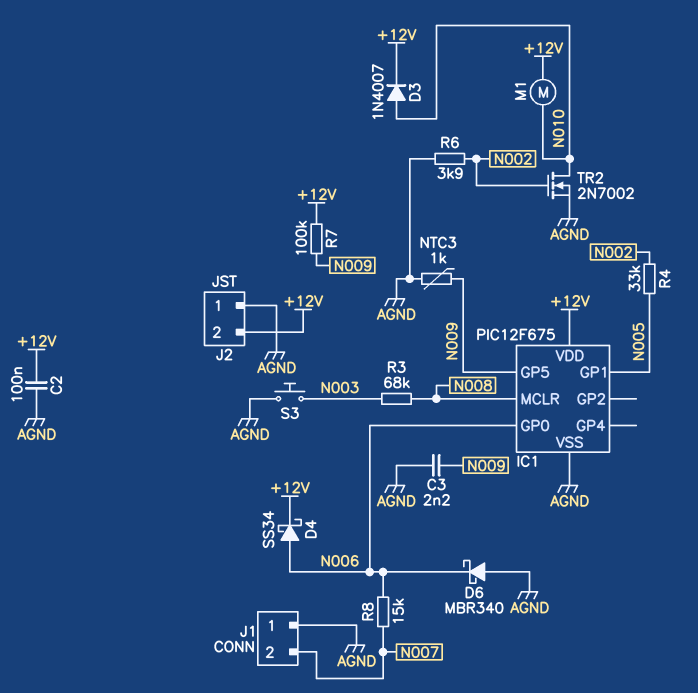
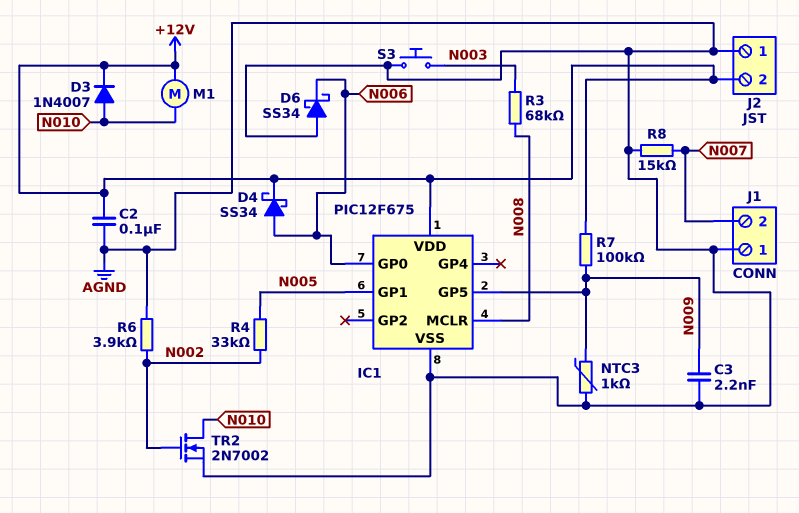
D6: schottky MBR340 (A AGND, K N006) -> schottky SS34 (A AGND, K N006)
R8: 15k (N006, N007) -> 15k (AGND, N007)

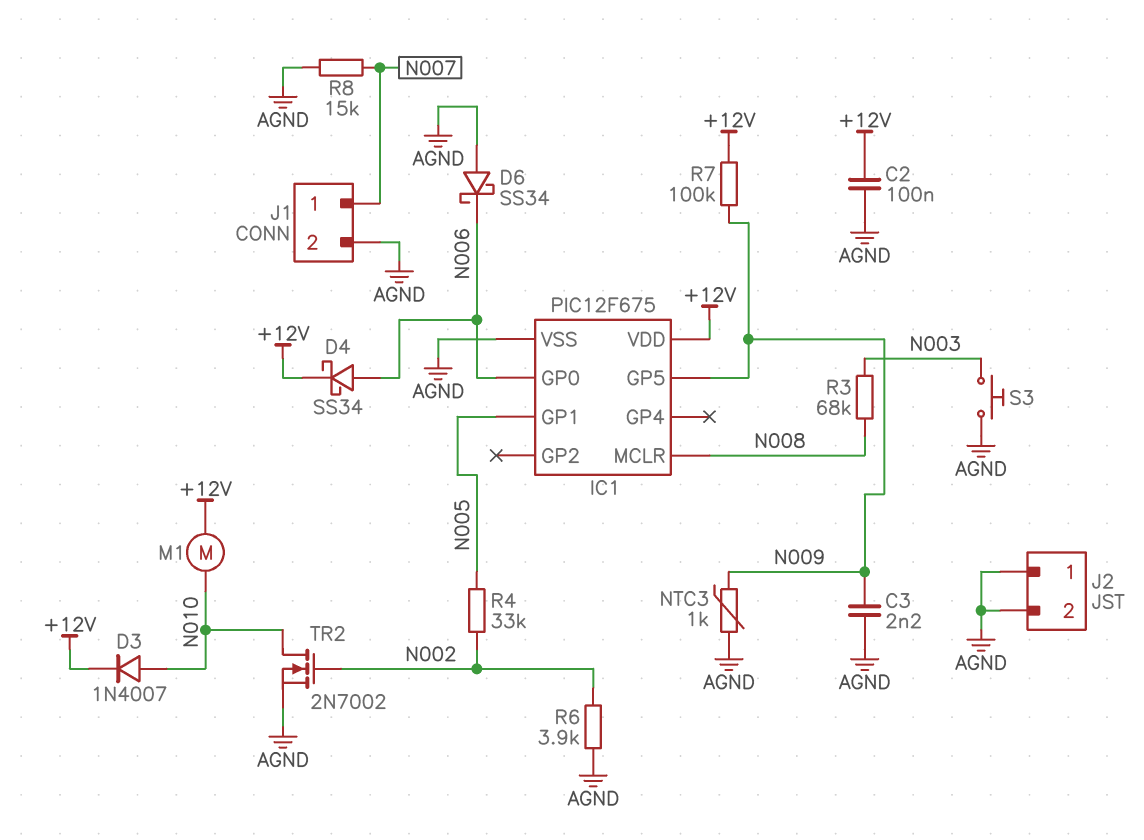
J1 pin 1: AGND -> N007
J1 pin 2: N007 -> AGND
J2 pin 2: +12V -> AGND

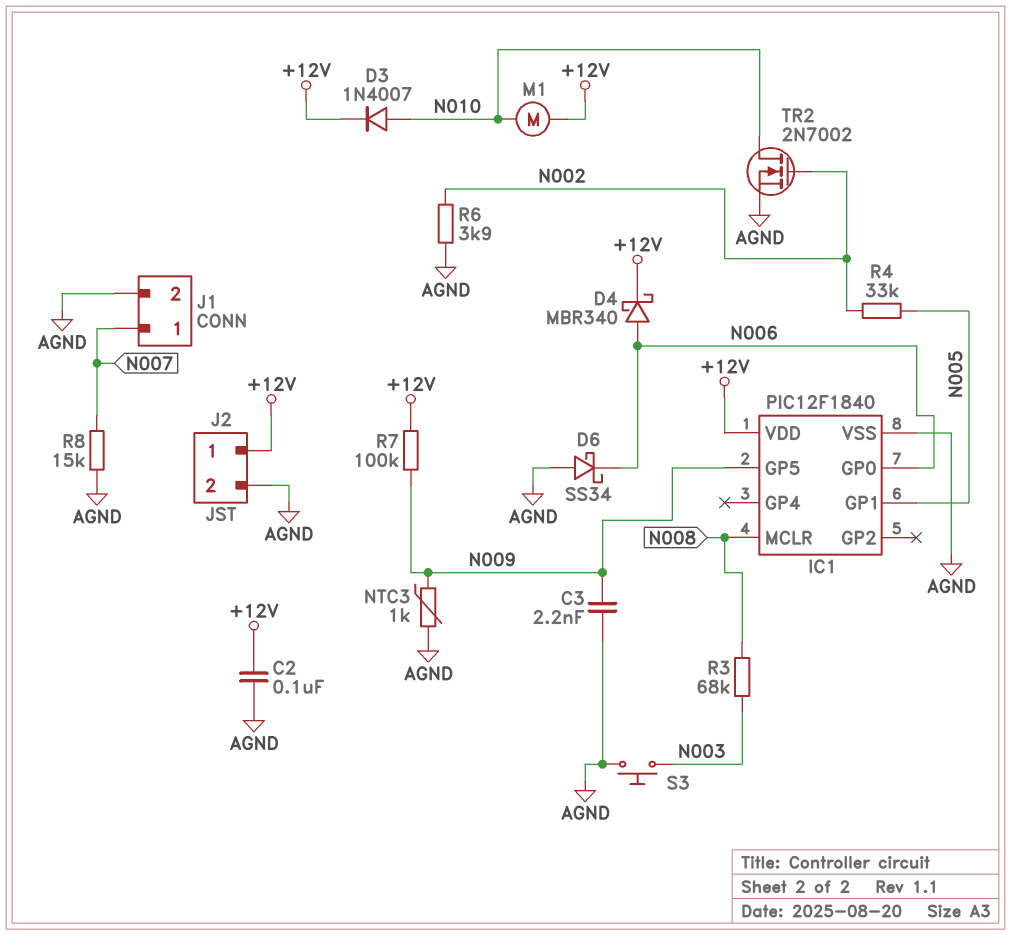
D4: schottky SS34 (A N006, K +12V) -> schottky MBR340 (A N006, K +12V)
IC1: PIC12F675 -> PIC12F1840
J2 pin 1: AGND -> +12V

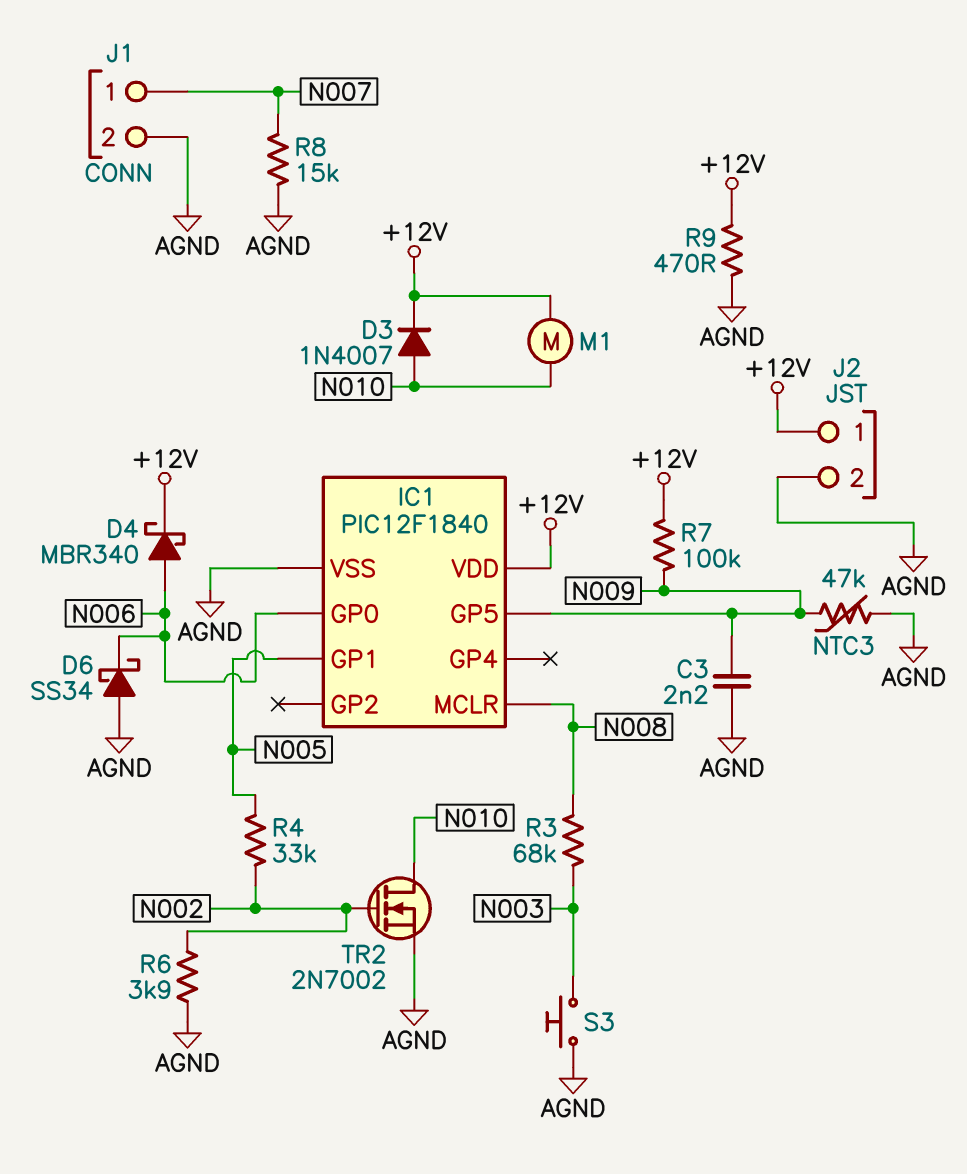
C2: 100nF (+12V, AGND) -> none
NTC3: 1k (AGND, N009) -> 47k (AGND, N009)
R9: none -> 470 (+12V, AGND)

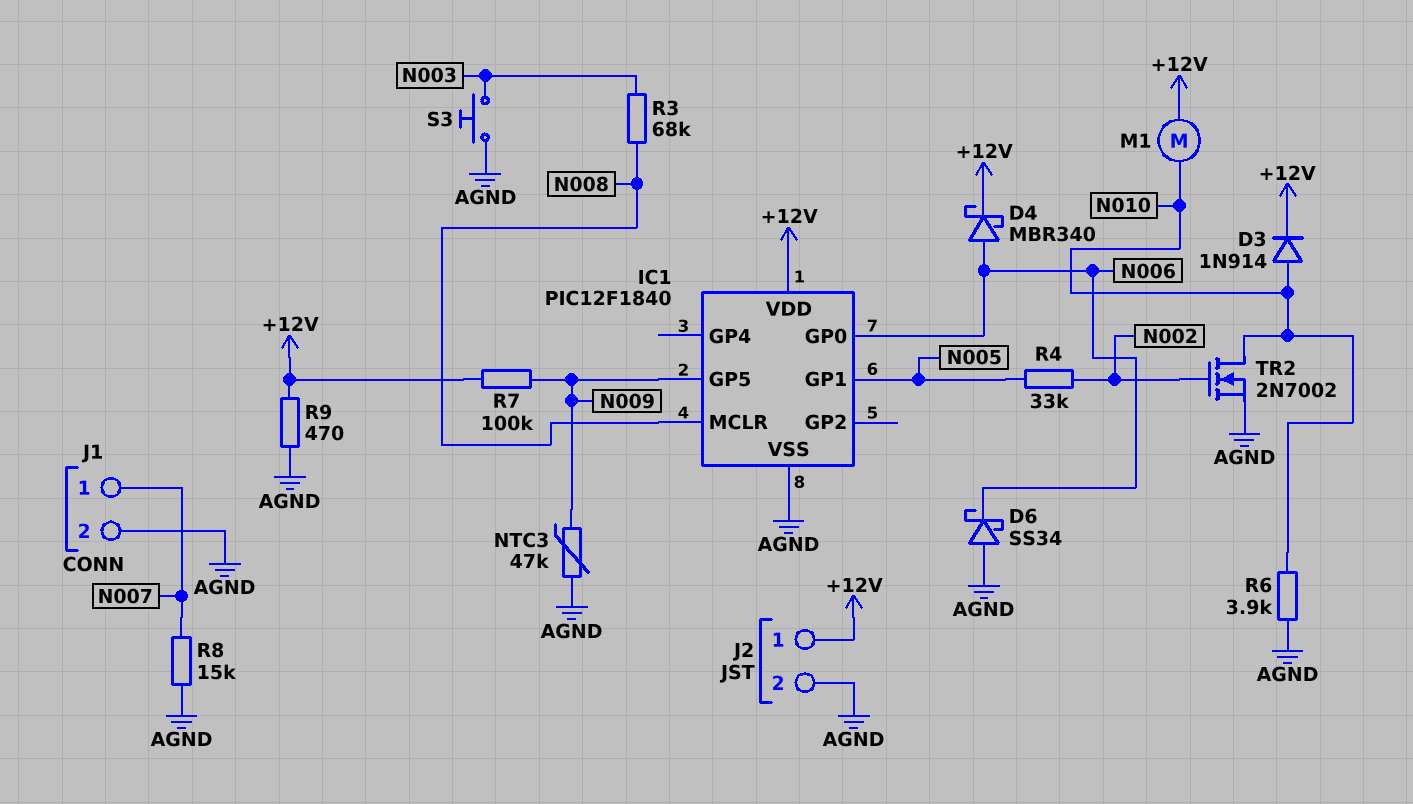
C3: 2.2nF (AGND, N009) -> none
D3: diode 1N4007 (A N010, K +12V) -> diode 1N914 (A N010, K +12V)
R6: 3.9k (AGND, N002) -> 3.9k (AGND, N010)

